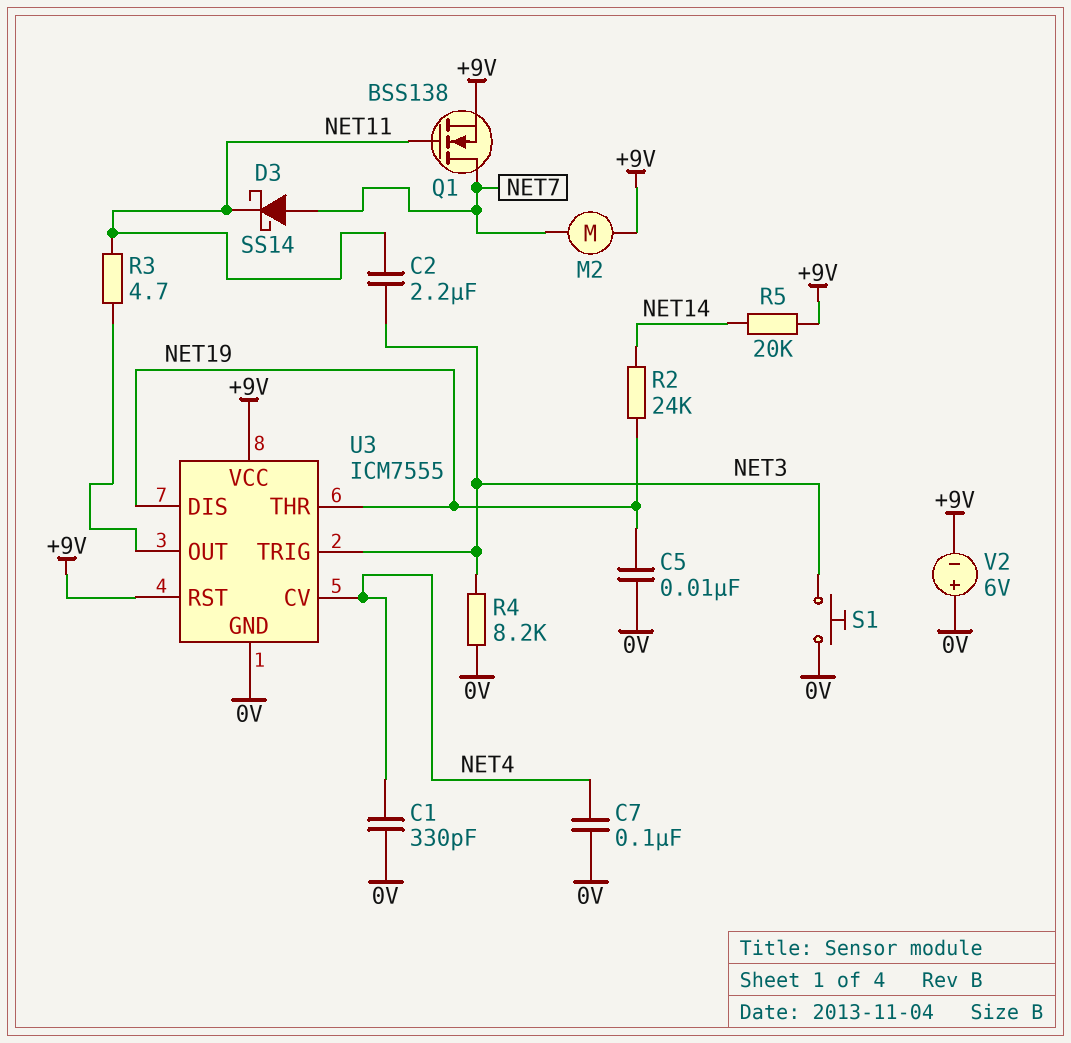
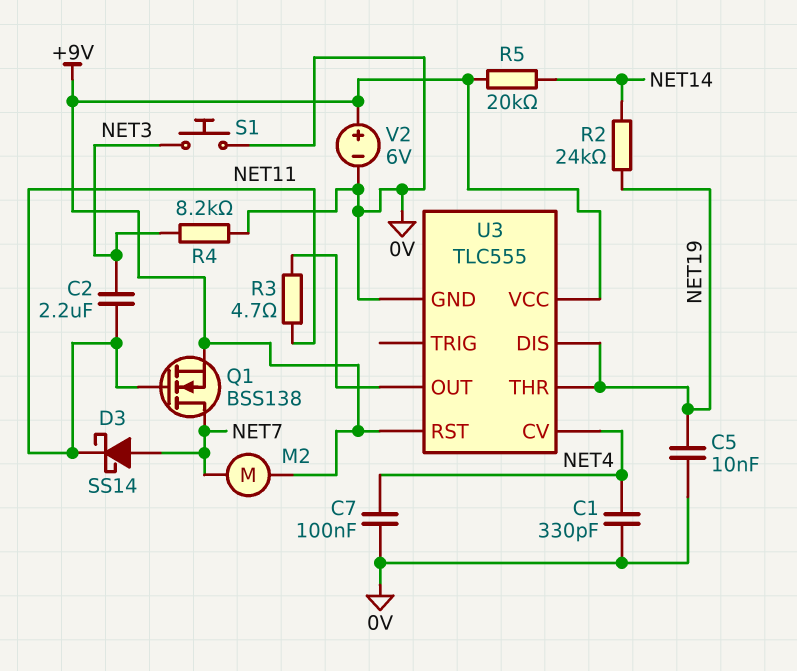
U3: ICM7555 -> TLC555
U3 pin TRIG: NET3 -> none
V2: 6V (plus 0V, minus +9V) -> 6V (plus +9V, minus 0V)

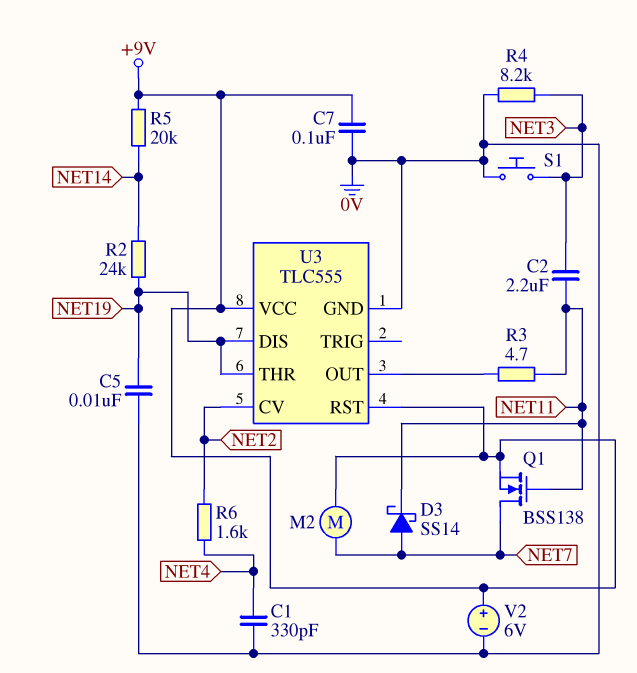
C7: 100nF (0V, NET4) -> 100nF (+9V, 0V)
R6: none -> 1.6k (NET2, NET4)
U3 pin CV: NET4 -> NET2

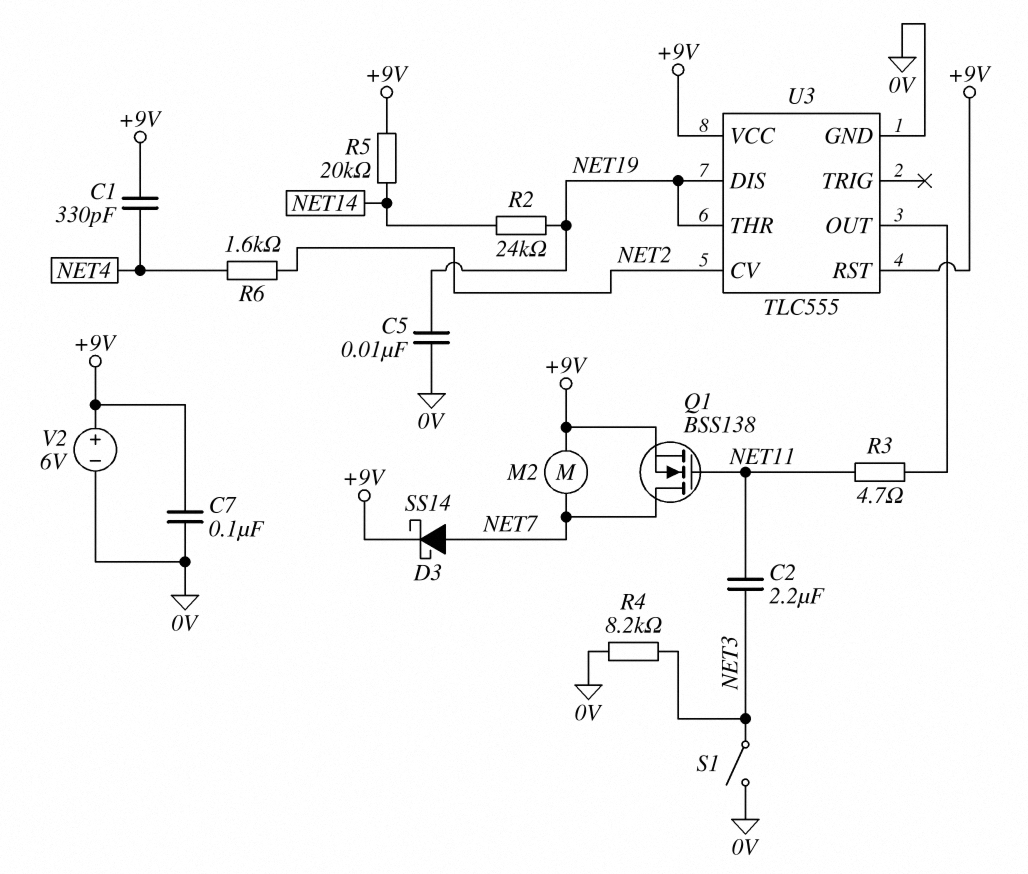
C1: 330pF (0V, NET4) -> 330pF (+9V, NET4)
D3: schottky SS14 (A NET7, K NET11) -> schottky SS14 (A NET7, K +9V)
S1: button (0V, NET3) -> switch (0V, NET3)

